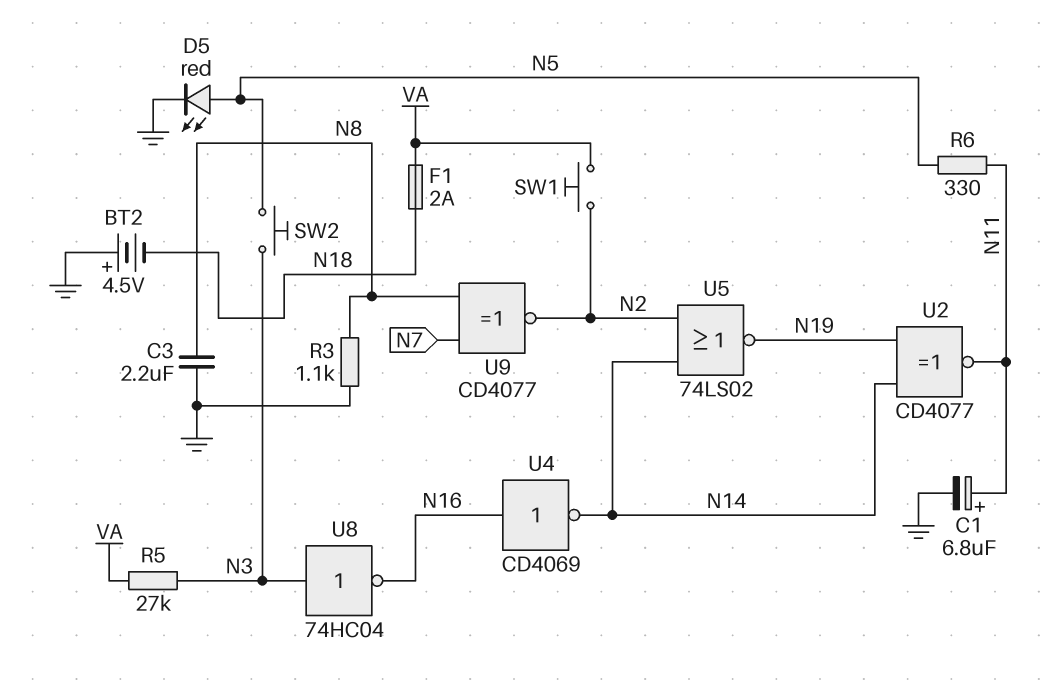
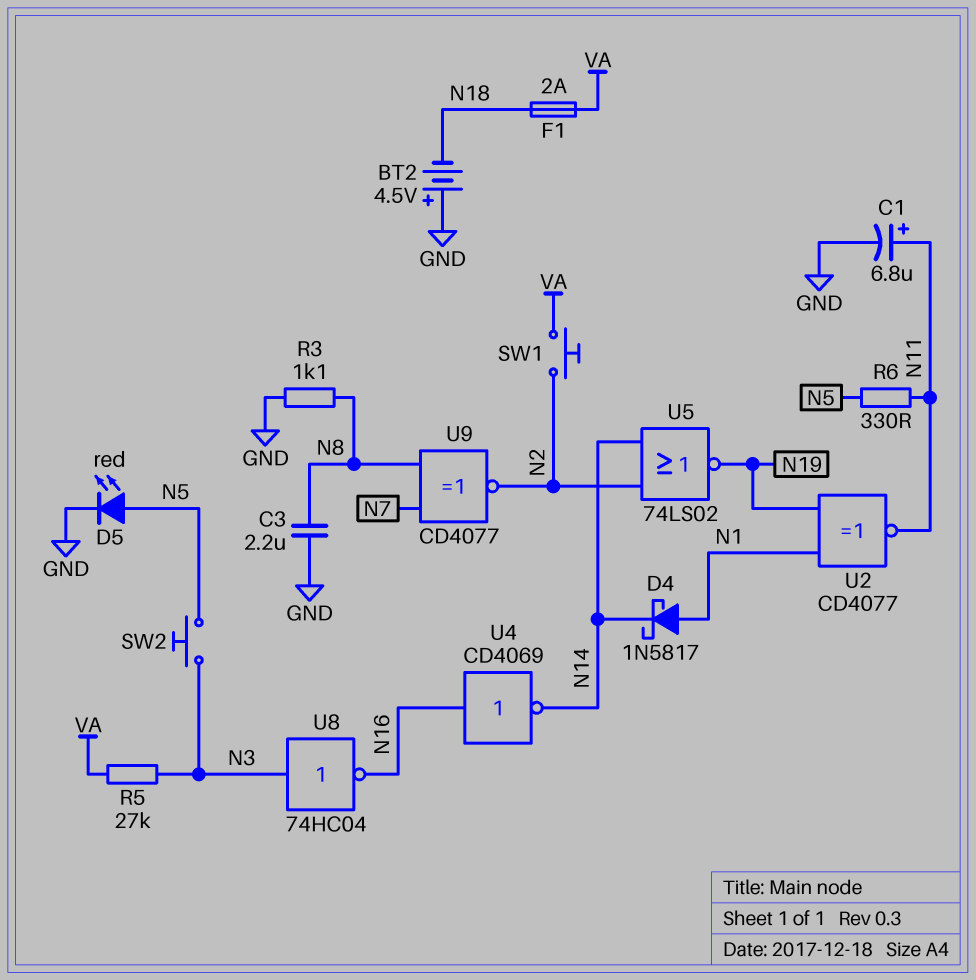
D4: none -> schottky 1N5817 (A N1, K N14)
U2: XNOR CD4077 (in N14, in N19, out N11) -> XNOR CD4077 (in N1, in N19, out N11)

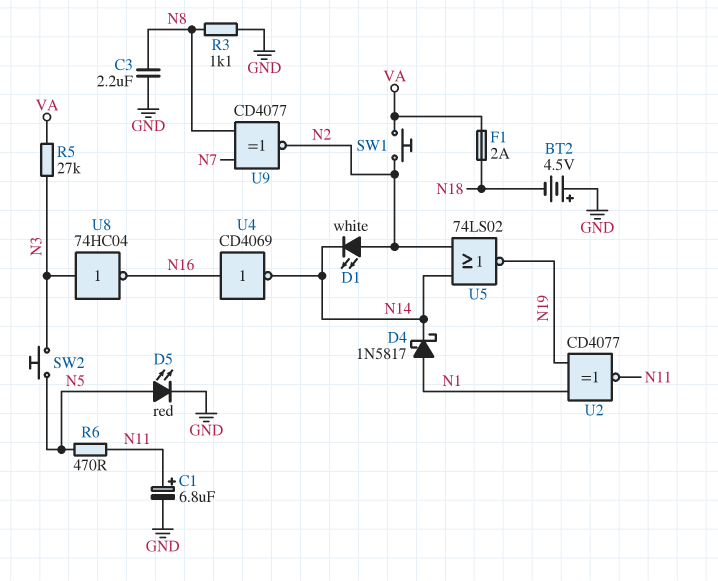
D1: none -> LED white (A N2, K N14)
R6: 330 (N5, N11) -> 470 (N5, N11)

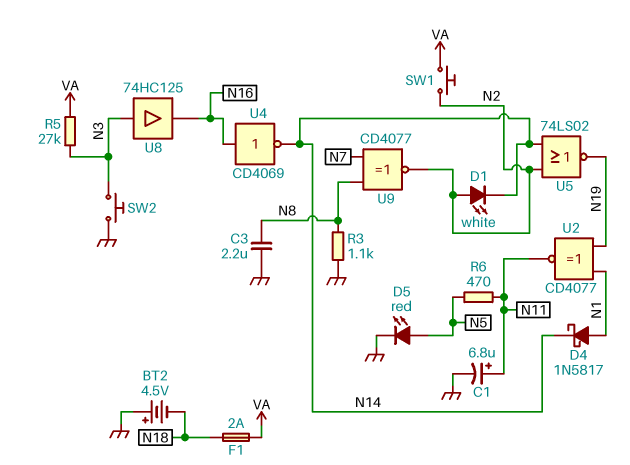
SW2: button (N3, N5) -> button (GND, N3)
U8: NOT 74HC04 (in N3, out N16) -> buffer 74HC125 (in N3, out N16)

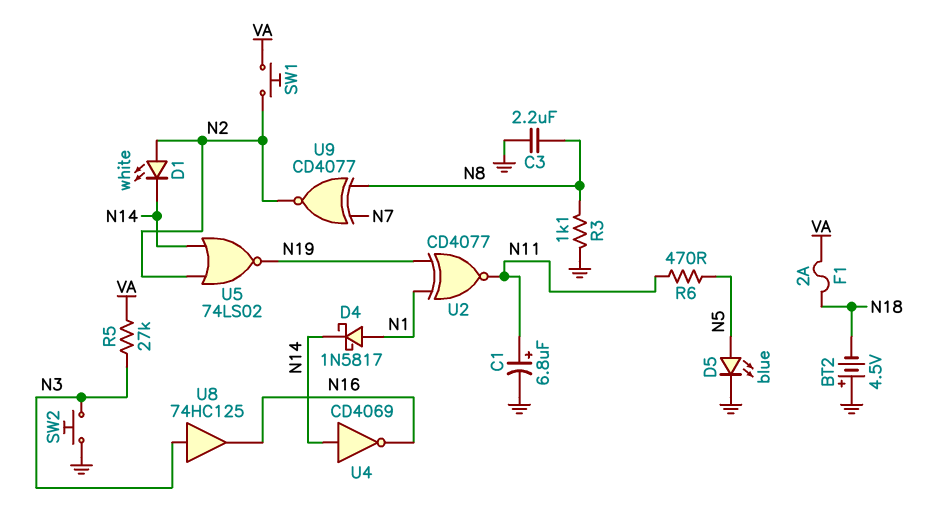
D5: LED red (A N5, K GND) -> LED blue (A N5, K GND)
U4: NOT CD4069 (in N16, out N14) -> NOT CD4069 (in N14, out N16)

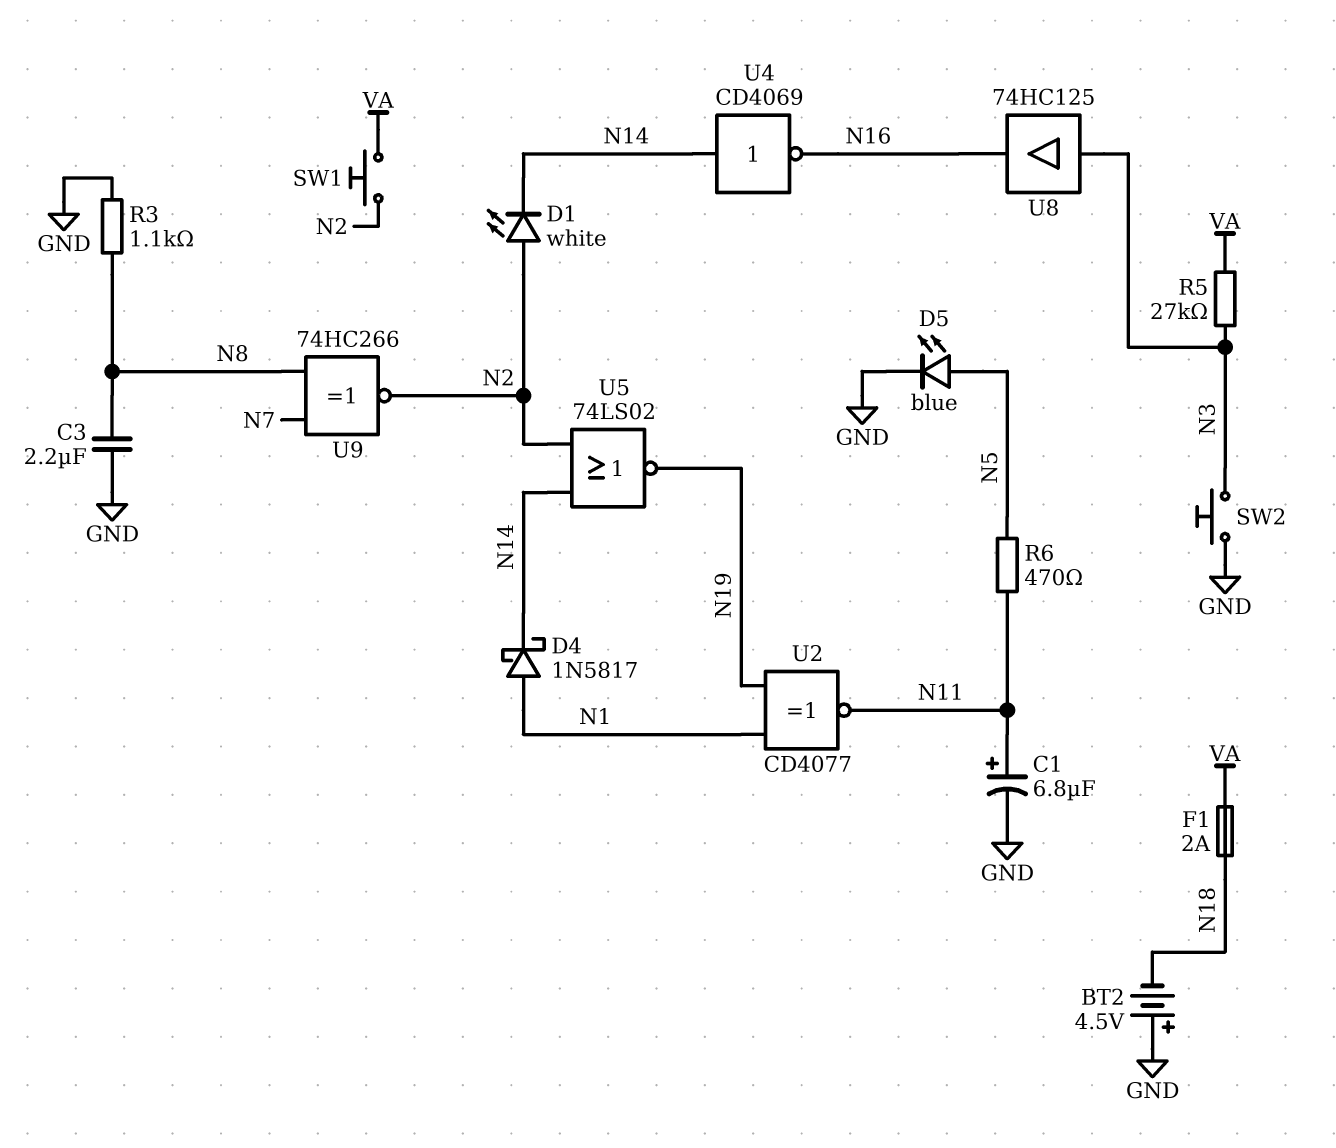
U9: XNOR CD4077 (in N7, in N8, out N2) -> XNOR 74HC266 (in N7, in N8, out N2)

